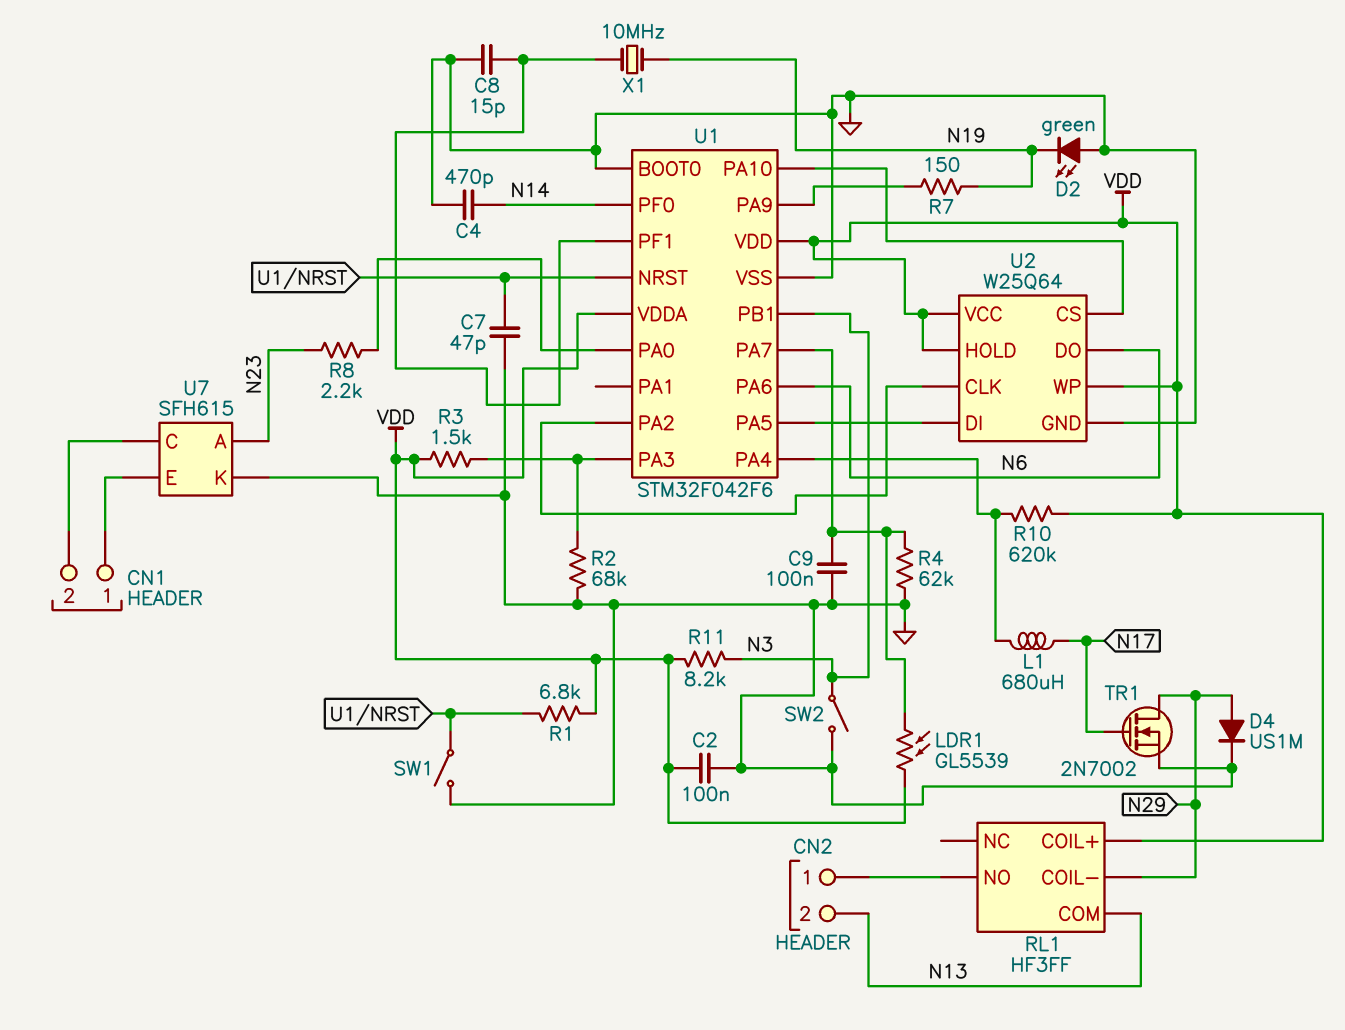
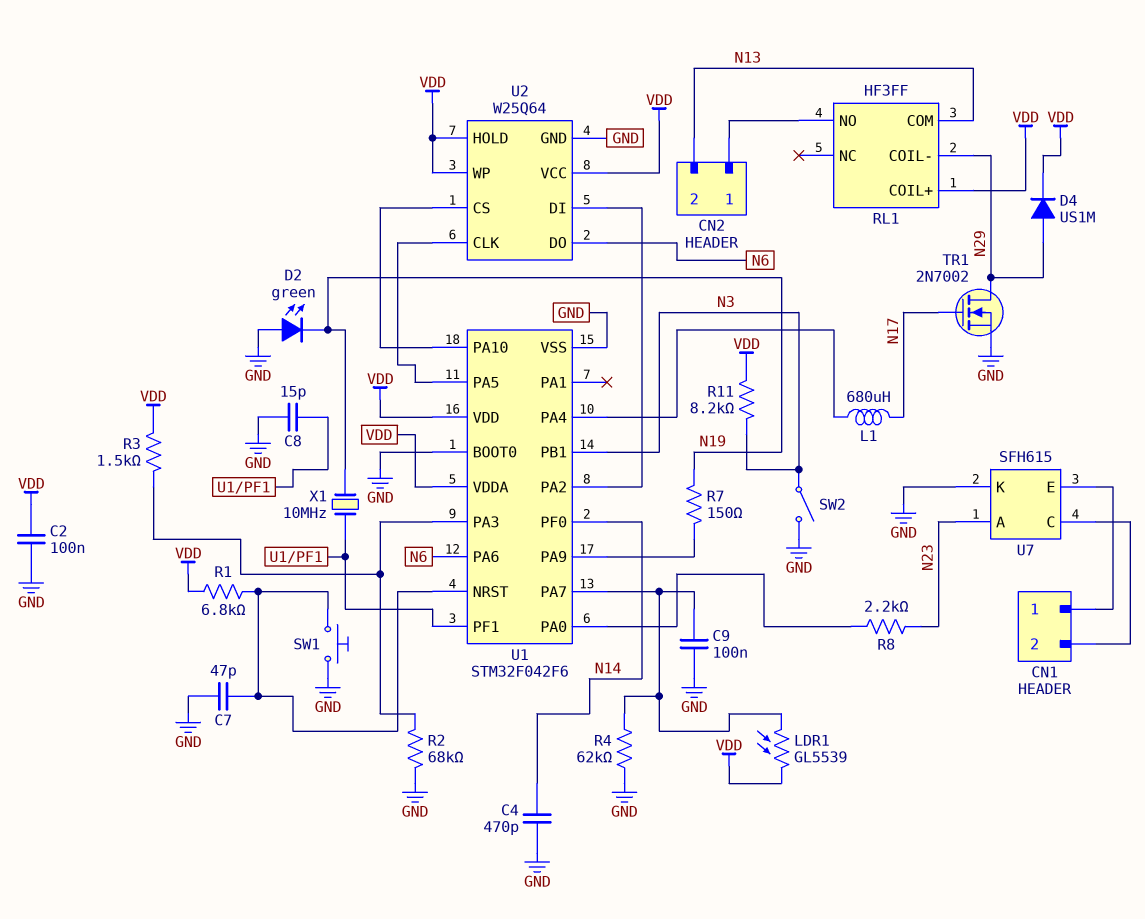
D4: diode US1M (A N29, K GND) -> diode US1M (A N29, K VDD)
R10: 620k (U1/PA4, VDD) -> none
SW1: switch (GND, U1/NRST) -> button (GND, U1/NRST)
U2 pin CLK: U1/PA2 -> U1/PA5
U2 pin DI: U1/PA5 -> U1/PA2

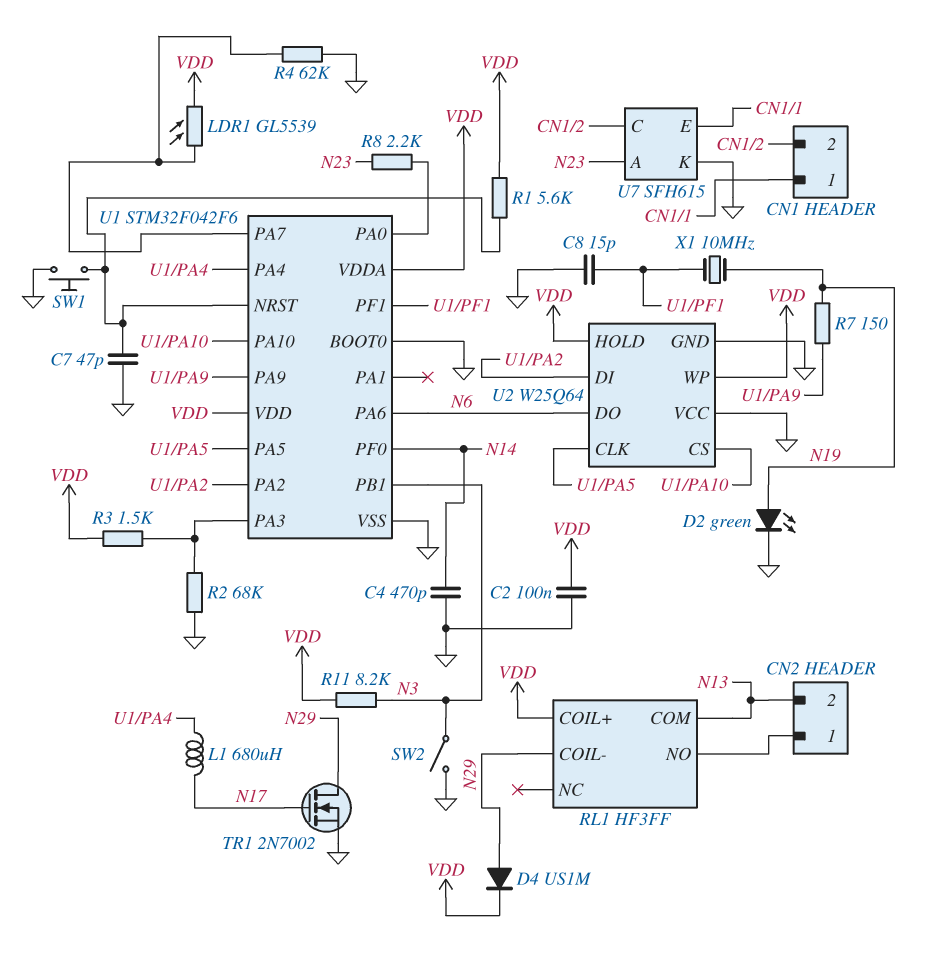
C9: 100nF (GND, U1/PA7) -> none
D2: LED green (A GND, K N19) -> LED green (A N19, K GND)
R1: 6.8k (U1/NRST, VDD) -> 5.6k (U1/NRST, VDD)
U2 pin VCC: VDD -> GND

